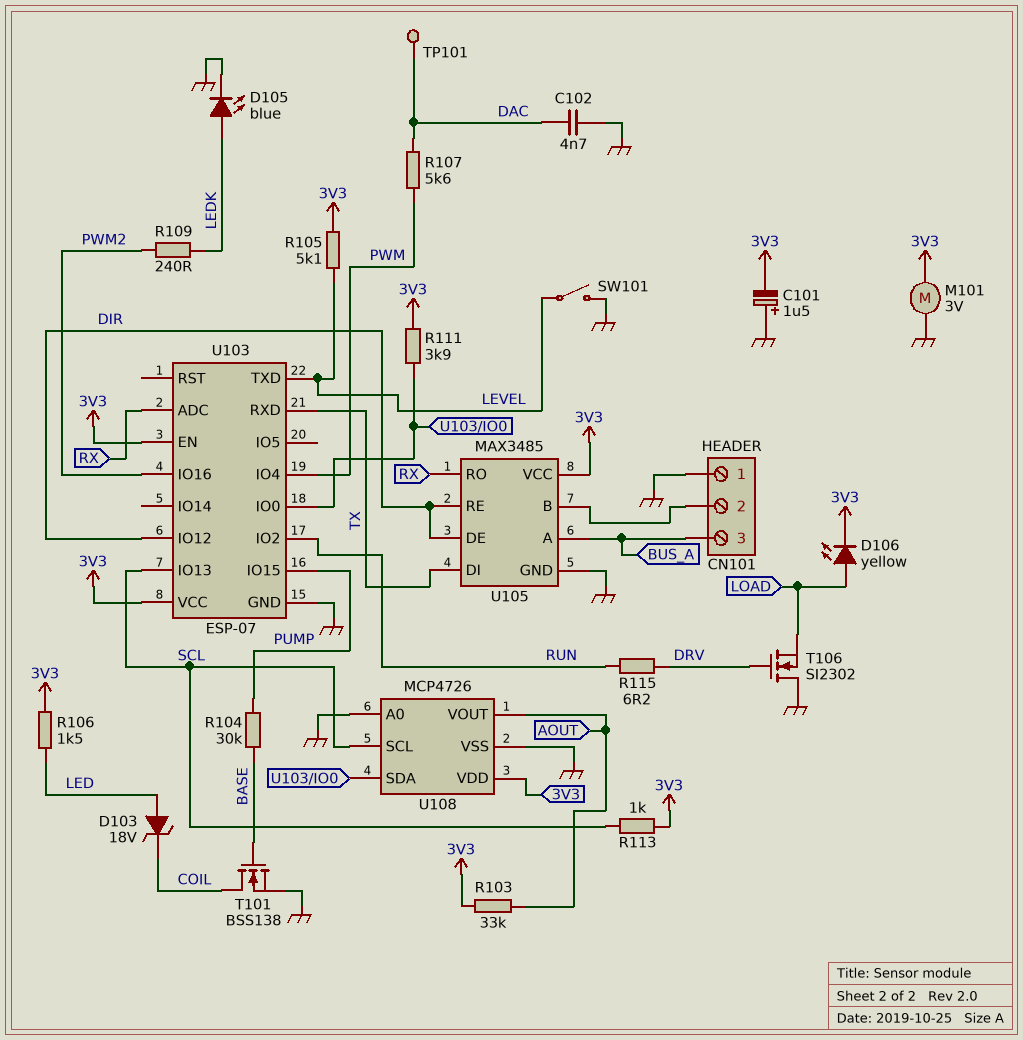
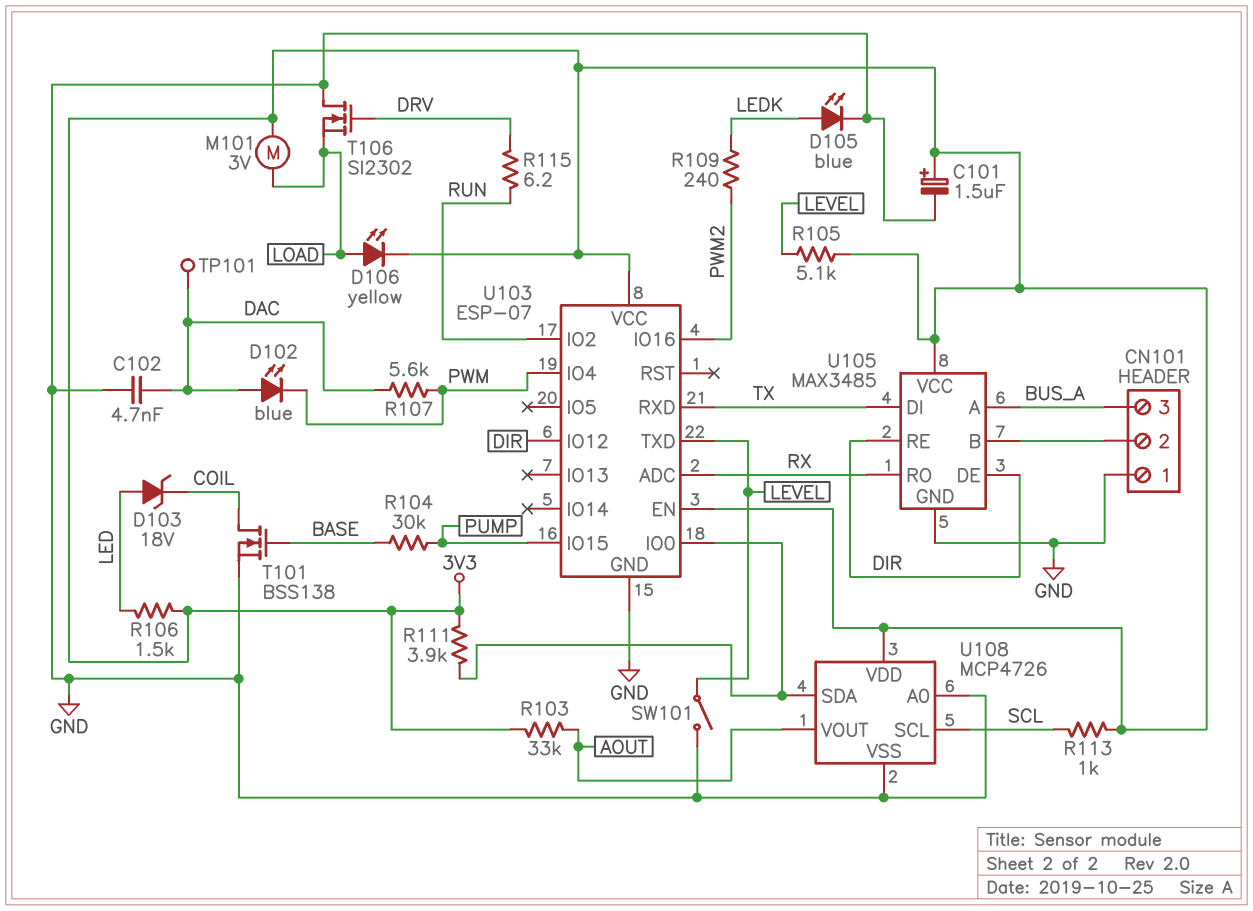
C101: 1.5uF (plus GND, minus 3V3) -> 1.5uF (plus 3V3, minus GND)
D102: none -> LED blue (A DAC, K PWM)
M101: motor 3V (3V3, GND) -> motor 3V (3V3, LOAD)
U103 pin IO13: SCL -> none

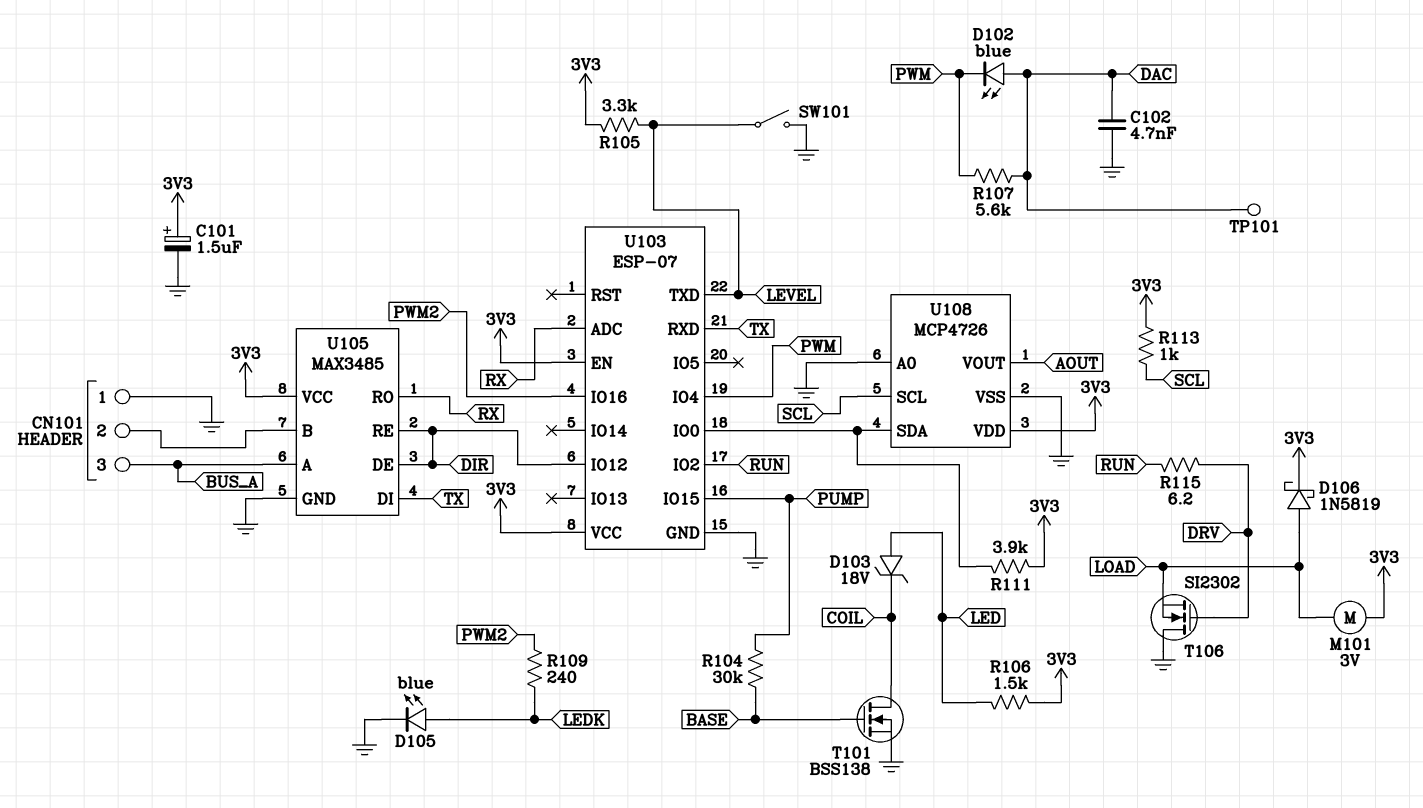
D106: LED yellow (A LOAD, K 3V3) -> schottky 1N5819 (A LOAD, K 3V3)
R103: 33k (3V3, AOUT) -> none
R105: 5.1k (3V3, LEVEL) -> 3.3k (3V3, LEVEL)

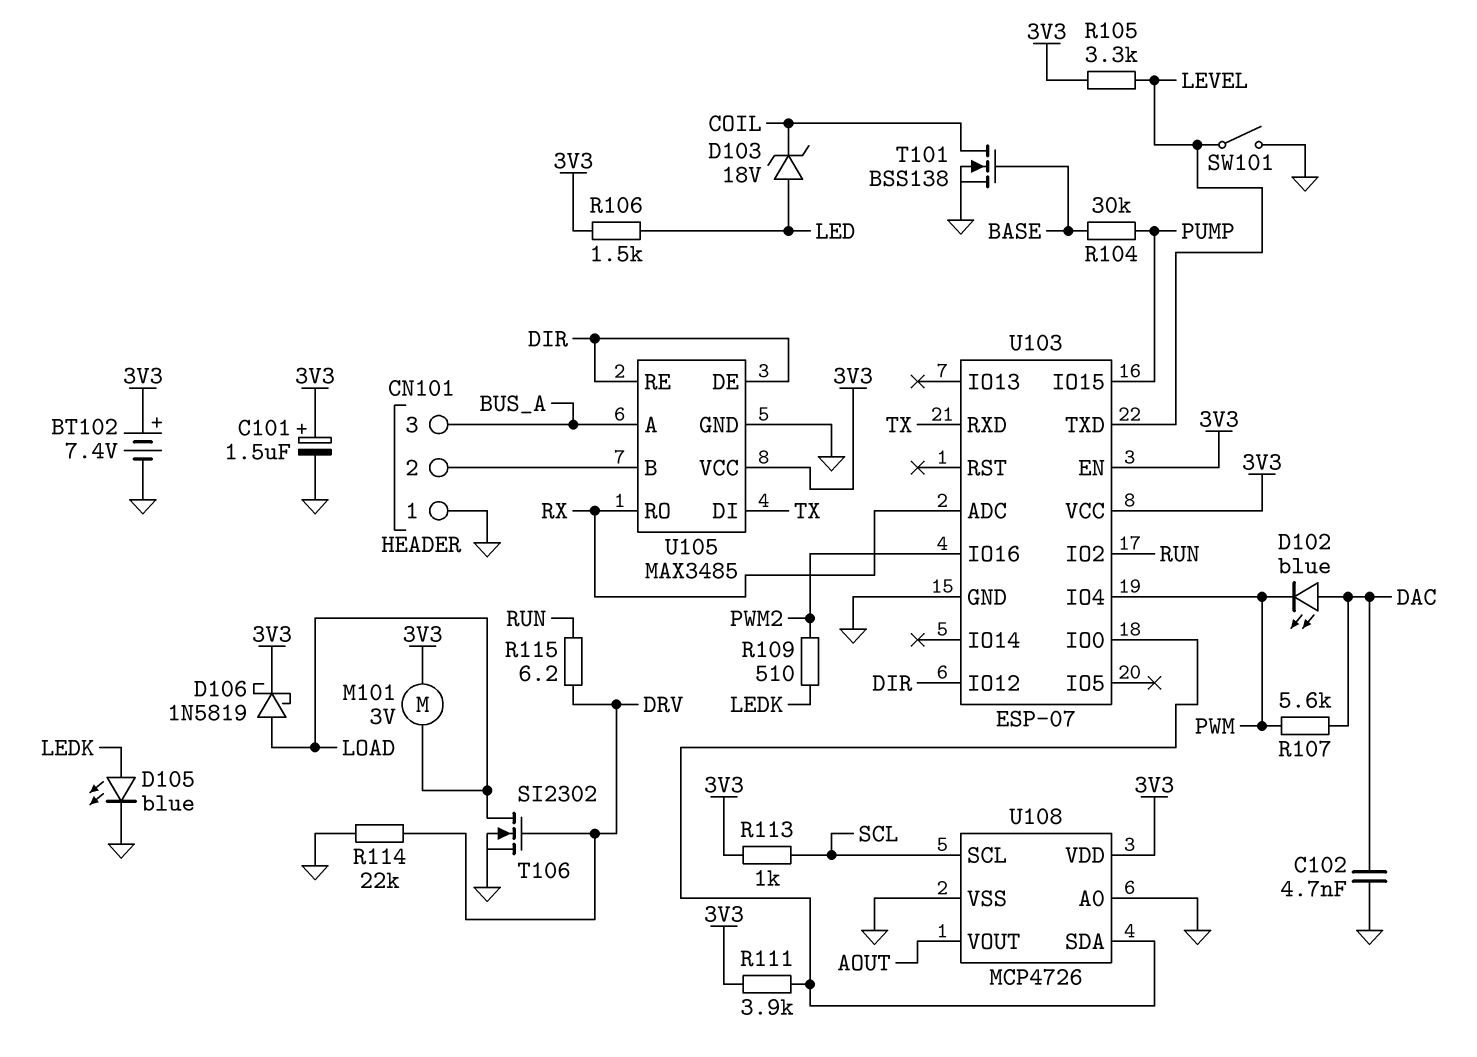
BT102: none -> 7.4V (plus 3V3, minus GND)
R109: 240 (LEDK, PWM2) -> 510 (LEDK, PWM2)
R114: none -> 22k (DRV, GND)
T106: NMOS SI2302 (G DRV, D GND, S LOAD) -> NMOS SI2302 (G DRV, D LOAD, S GND)
TP101: test point (DAC) -> none

